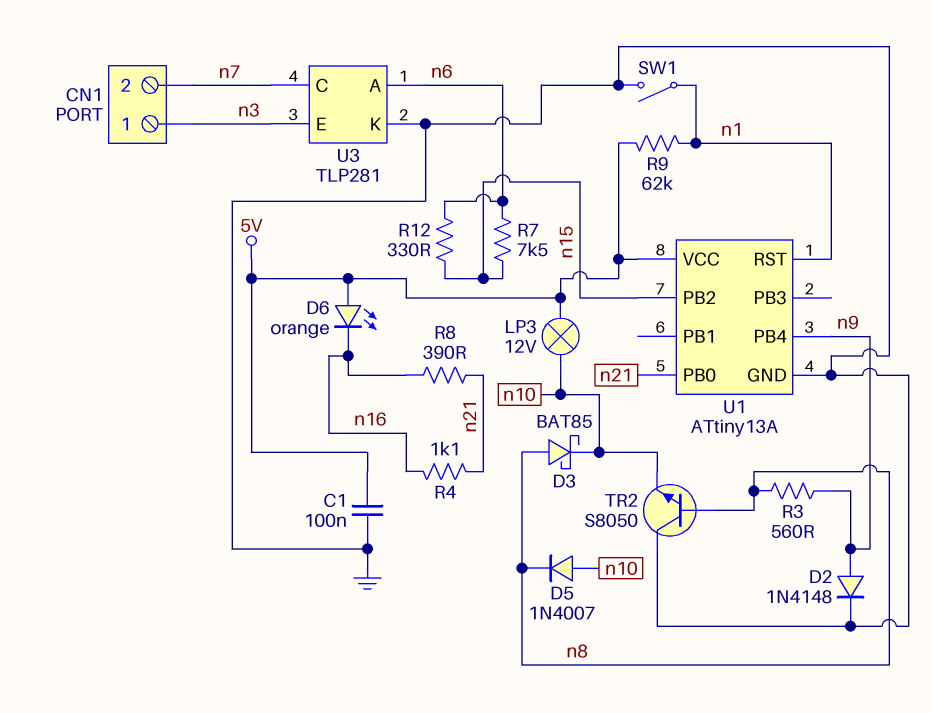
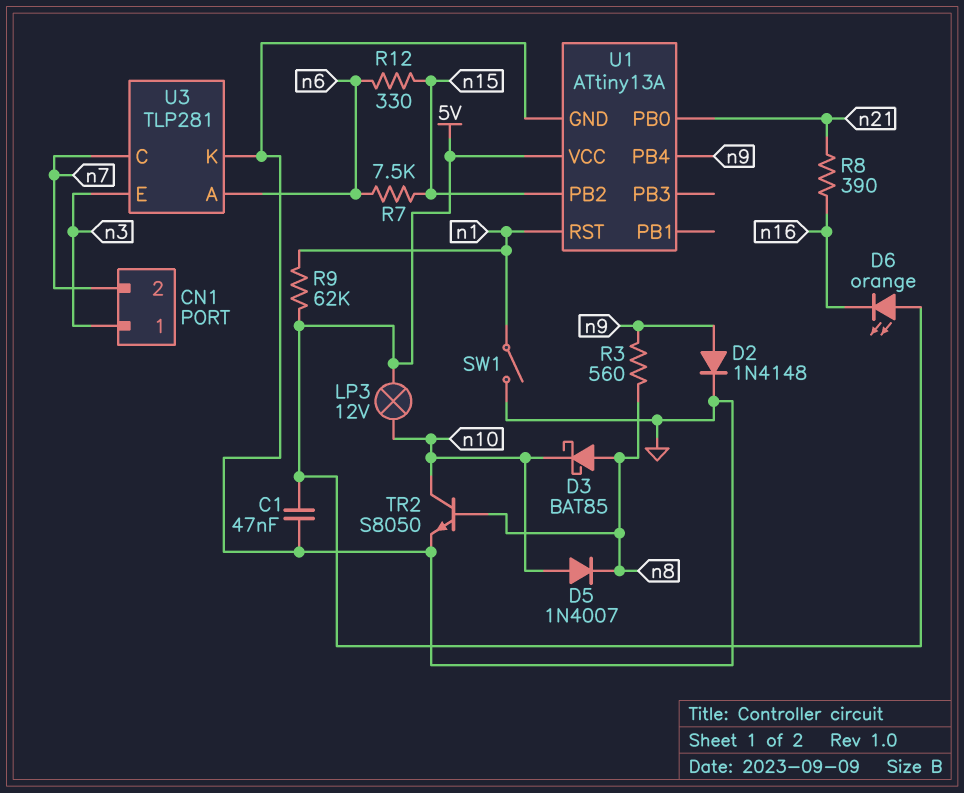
C1: 100nF (5V, GND) -> 47nF (5V, GND)
R4: 1.1k (n16, n21) -> none
TR2: NPN S8050 (B n8, C GND, E n10) -> NPN S8050 (B n8, C n10, E GND)

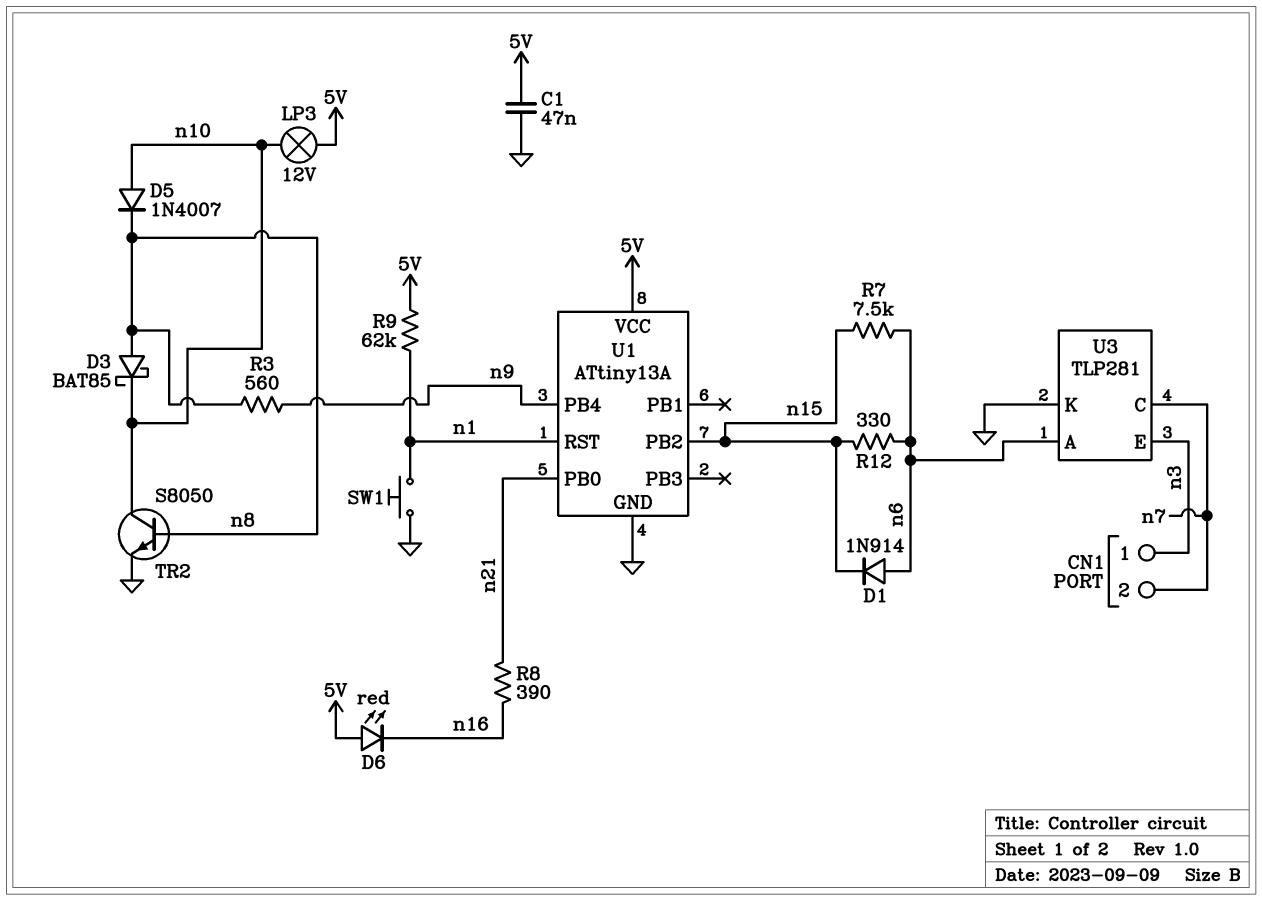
D1: none -> diode 1N914 (A n6, K n15)
D2: diode 1N4148 (A n9, K GND) -> none
D6: LED orange (A 5V, K n16) -> LED red (A 5V, K n16)
SW1: switch (GND, n1) -> button (GND, n1)

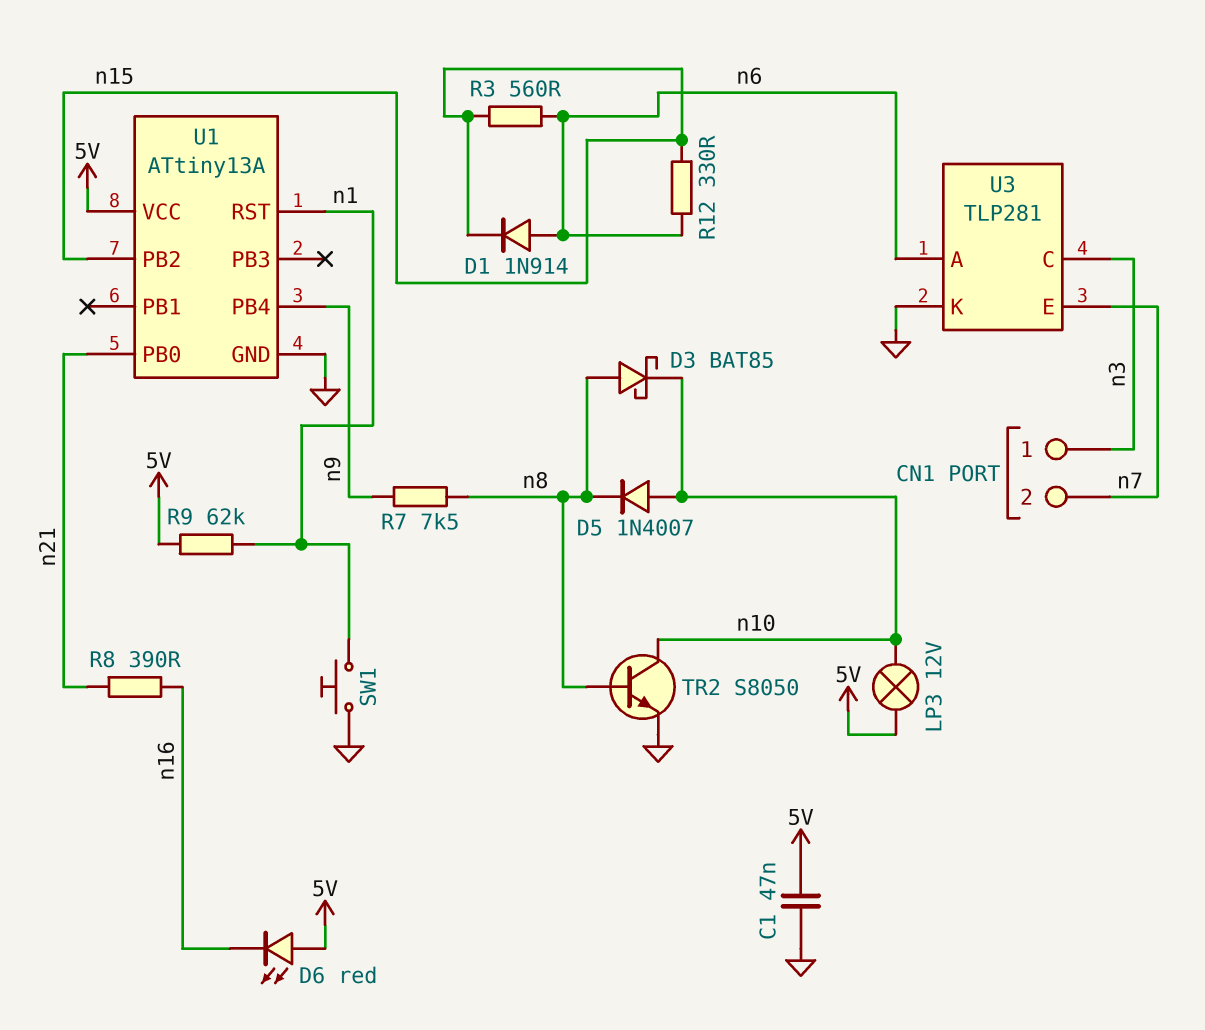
R3: 560 (n8, n9) -> 560 (n6, n15)
R7: 7.5k (n6, n15) -> 7.5k (n8, n9)
U3 pin C: n7 -> n3
U3 pin E: n3 -> n7

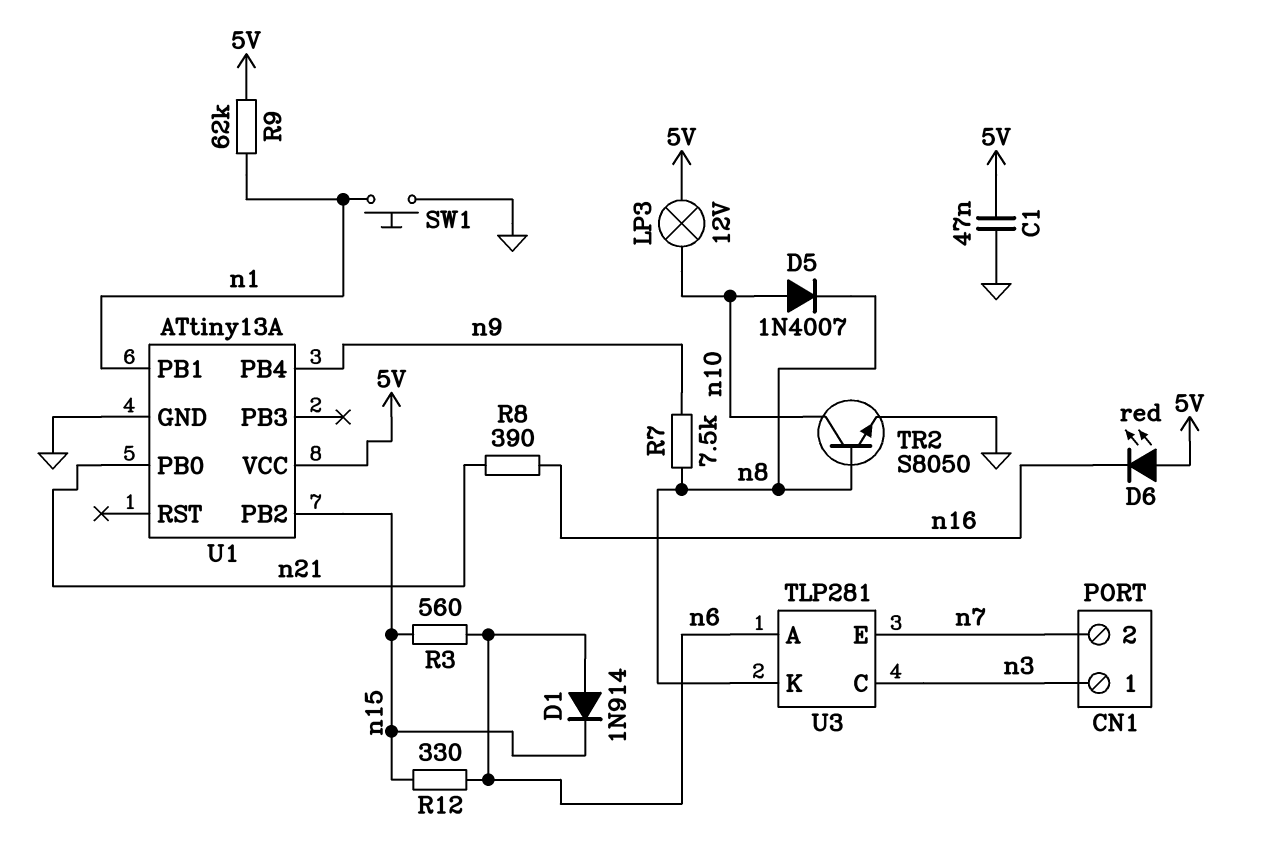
D3: schottky BAT85 (A n8, K n10) -> none
U1 pin PB1: none -> n1
U1 pin RST: n1 -> none
U3 pin K: GND -> n8

